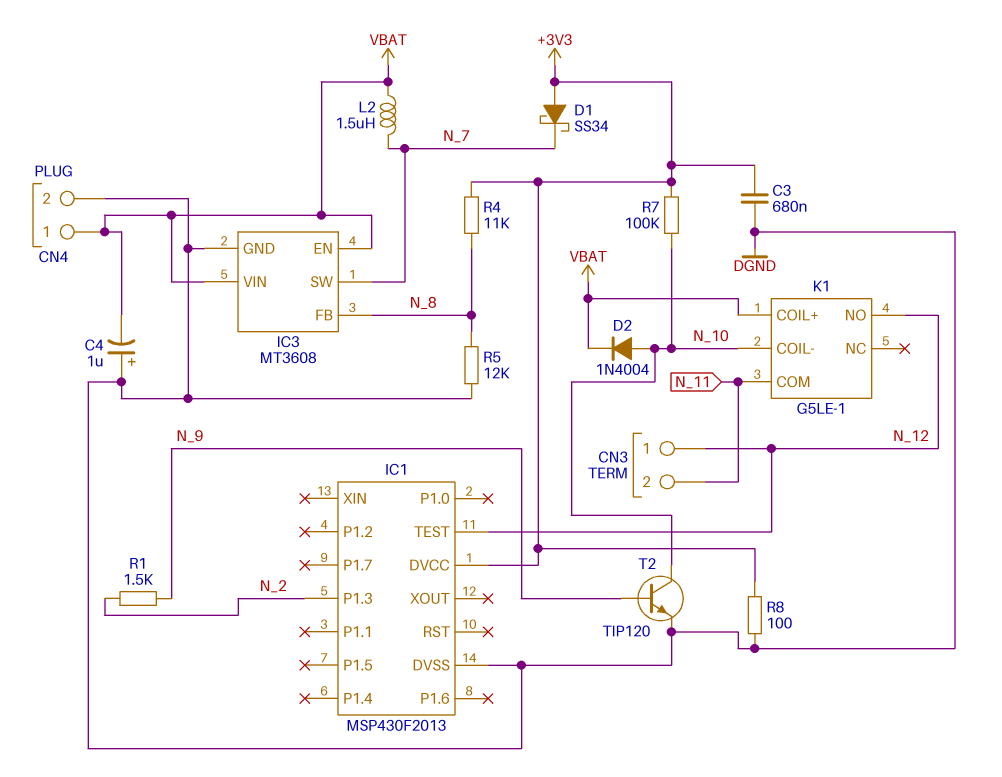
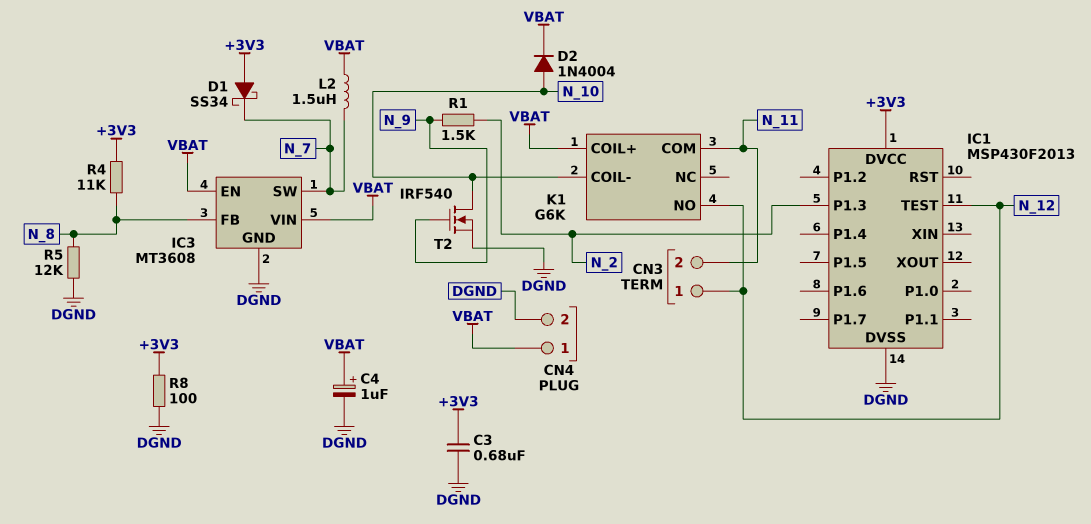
C4: 1uF (plus DGND, minus VBAT) -> 1uF (plus VBAT, minus DGND)
K1: G5LE-1 -> G6K
R7: 100k (+3V3, N_10) -> none
T2: NPN TIP120 (B N_9, C N_10, E DGND) -> NMOS IRF540 (G N_9, D N_10, S DGND)

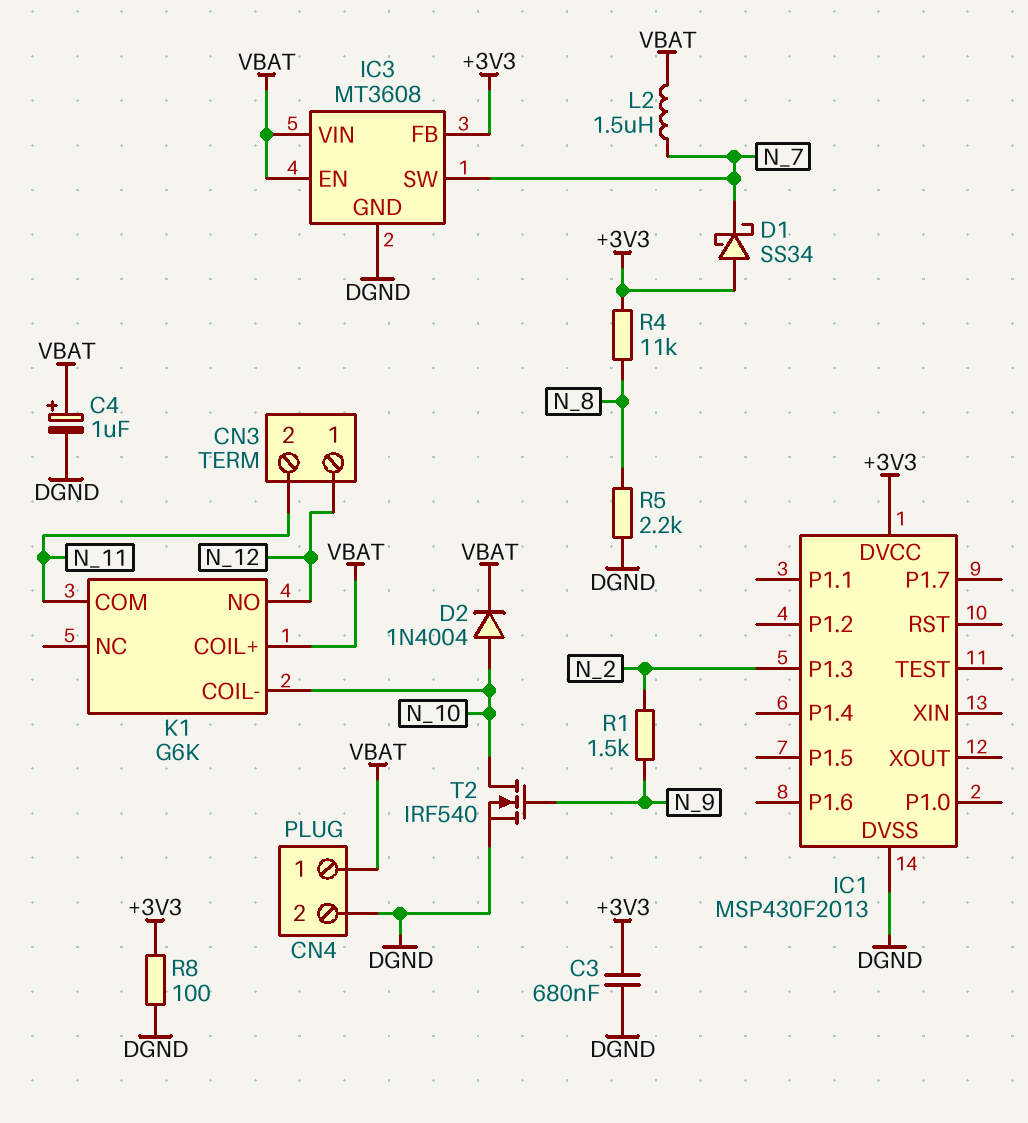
IC1 pin TEST: N_12 -> none
IC3 pin FB: N_8 -> +3V3
R5: 12k (DGND, N_8) -> 2.2k (DGND, N_8)

